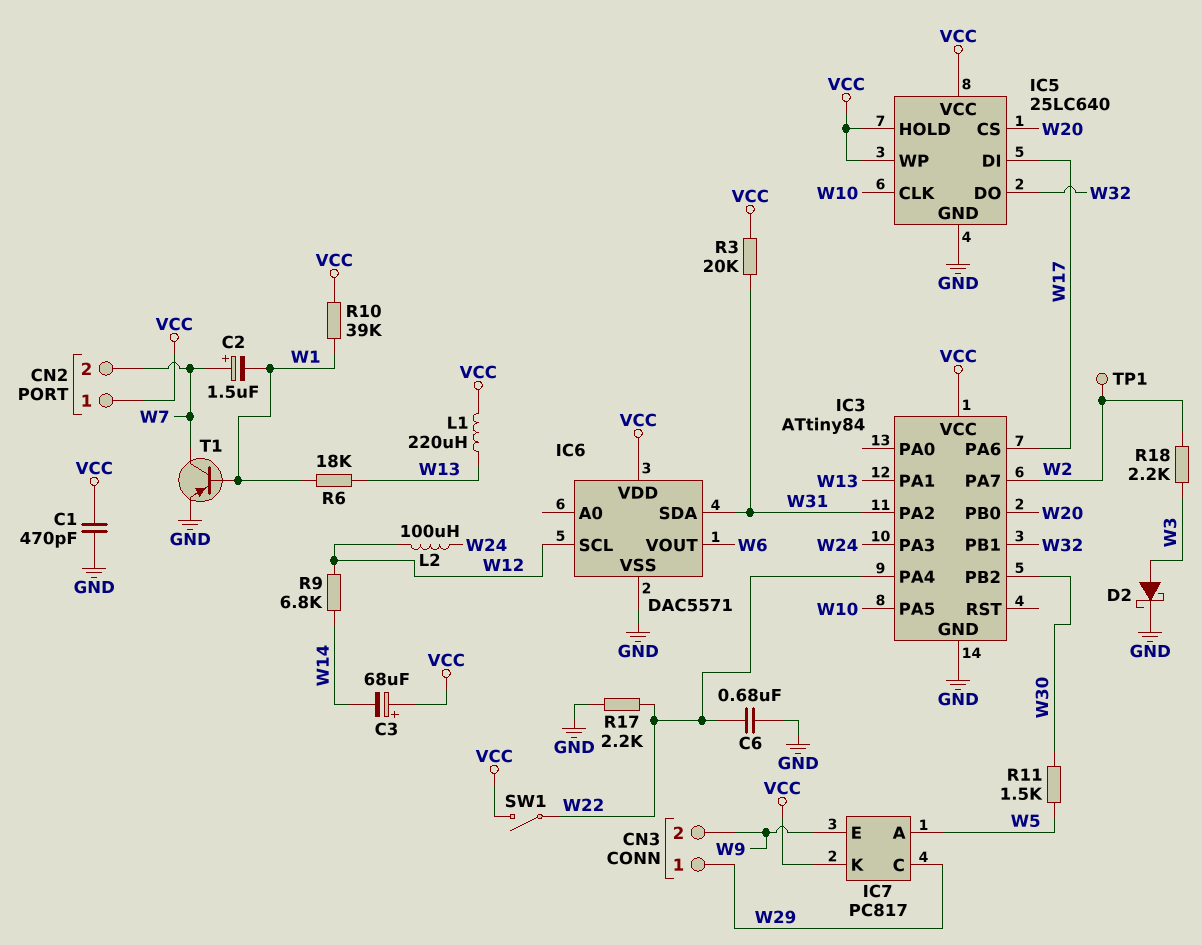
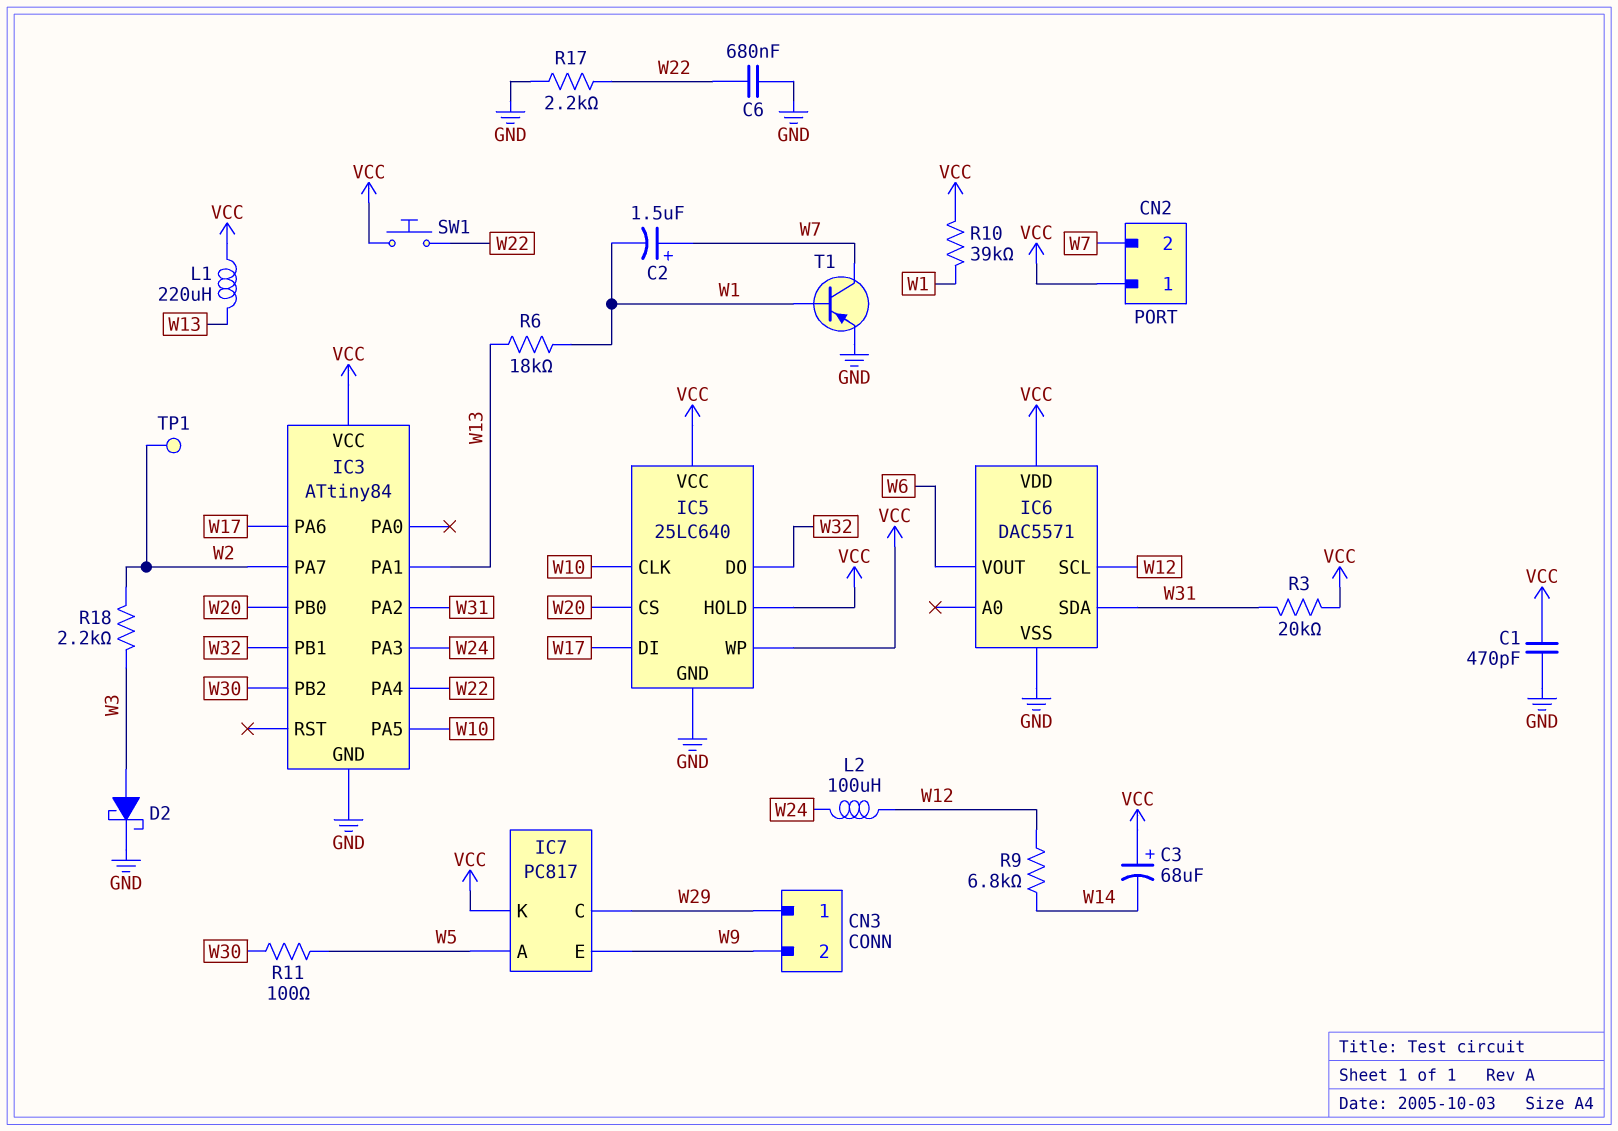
R11: 1.5k (W5, W30) -> 100 (W5, W30)
SW1: switch (VCC, W22) -> button (VCC, W22)

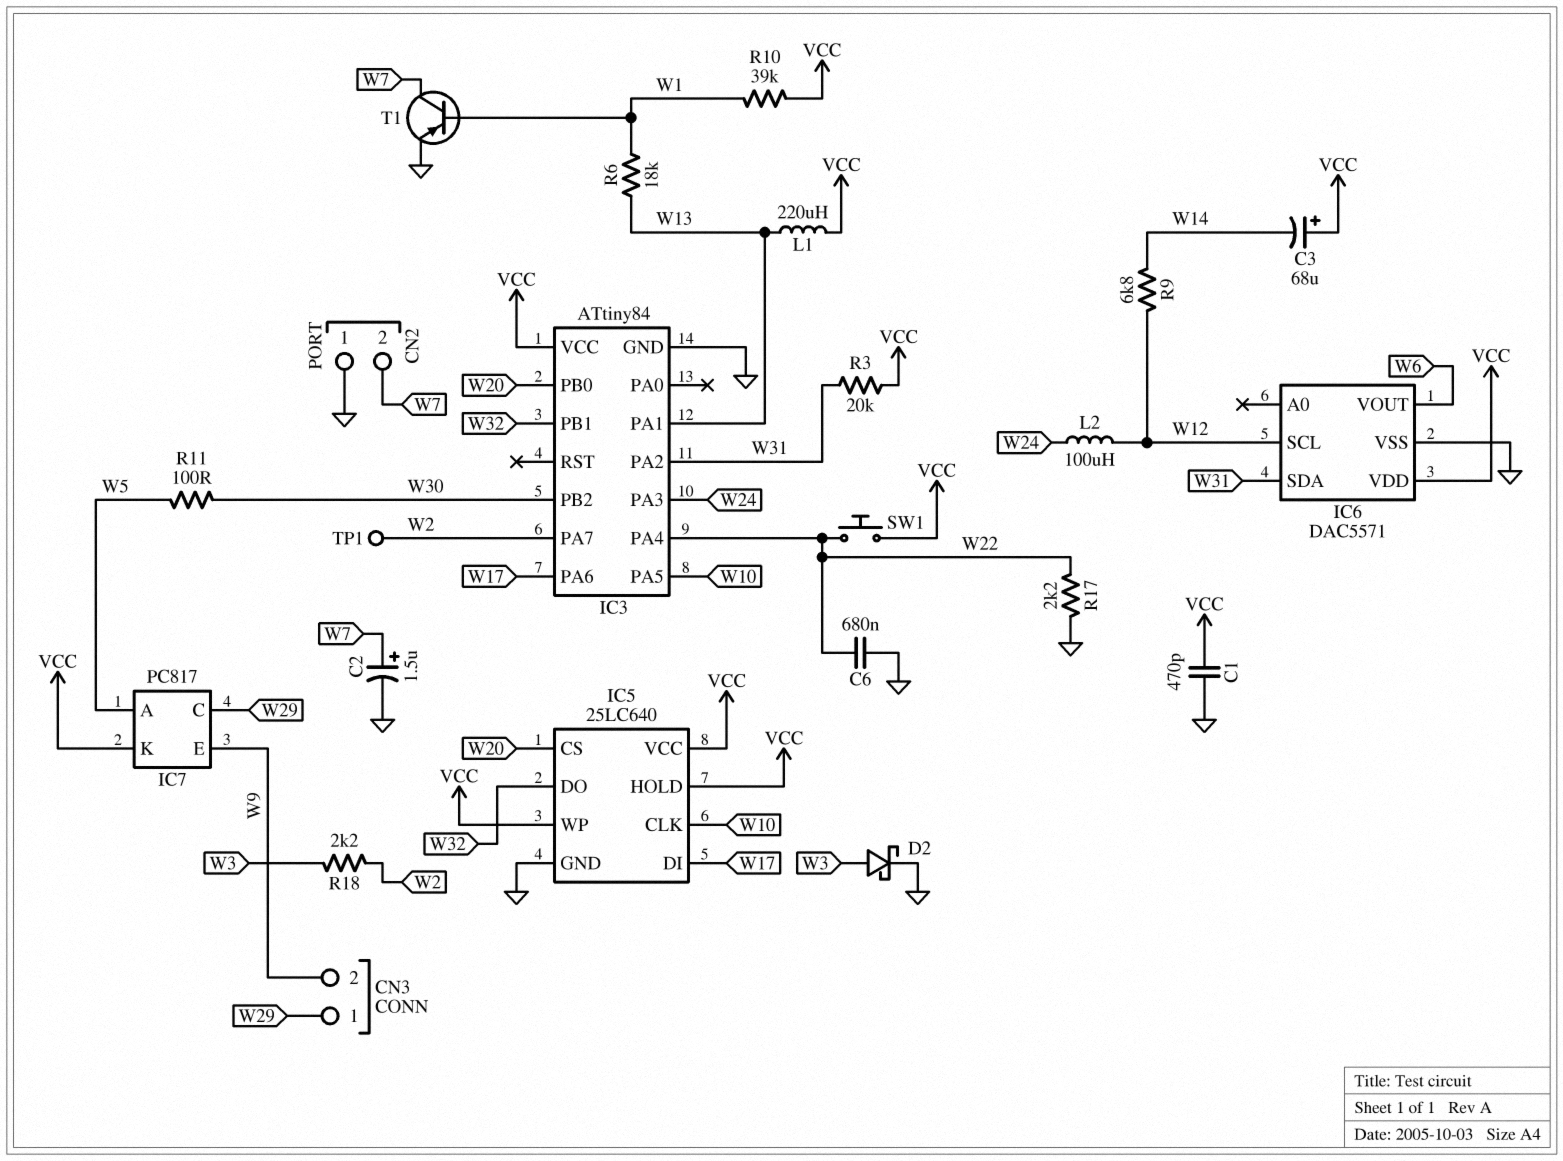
C2: 1.5uF (plus W7, minus W1) -> 1.5uF (plus W7, minus GND)
CN2 pin 1: VCC -> GND

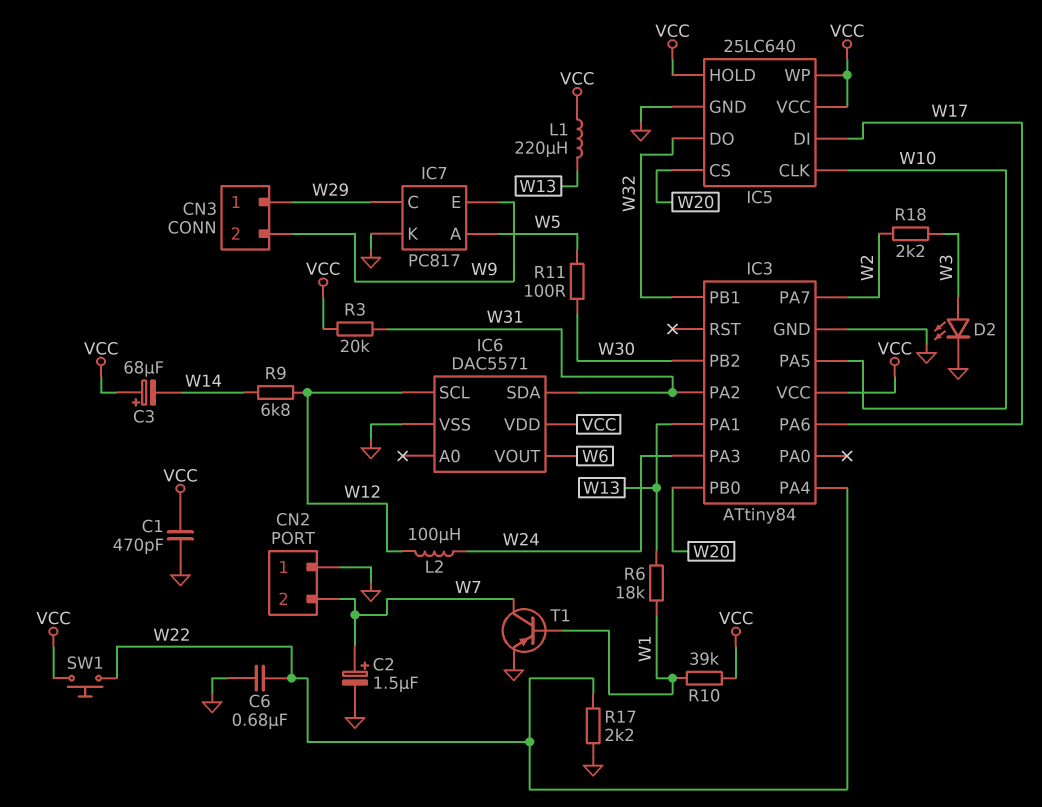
D2: schottky (A W3, K GND) -> LED (A W3, K GND)
IC7 pin K: VCC -> GND
TP1: test point (W2) -> none

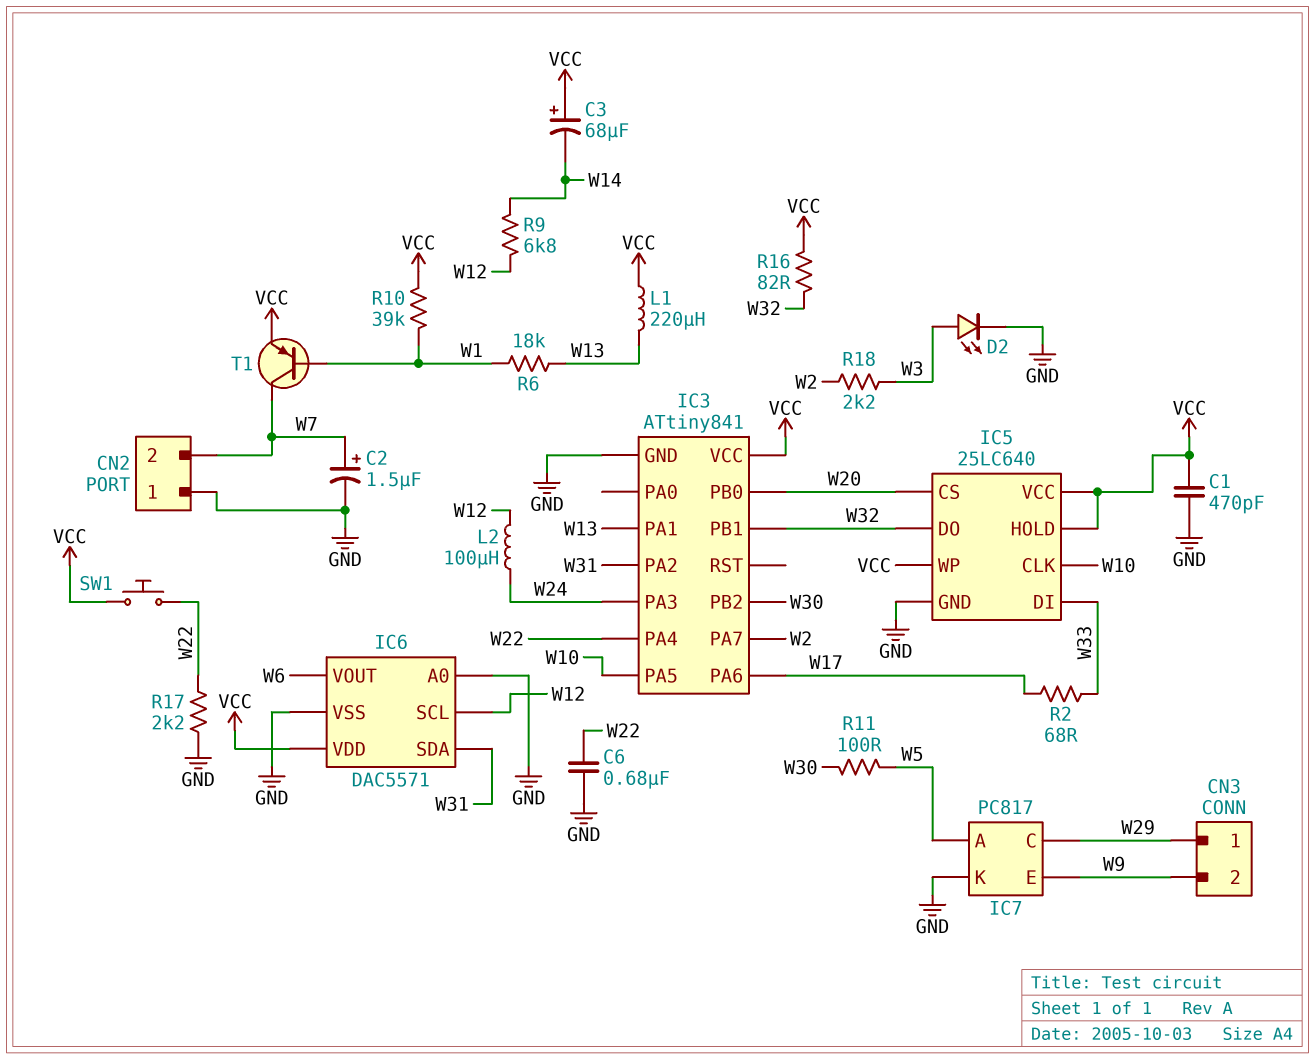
IC3: ATtiny84 -> ATtiny841
IC5 pin DI: W17 -> W33
IC6 pin A0: none -> GND
R2: none -> 68 (W17, W33)
R3: 20k (VCC, W31) -> none
R16: none -> 82 (VCC, W32)
T1: PNP (B W1, C W7, E GND) -> PNP (B W1, C W7, E VCC)

